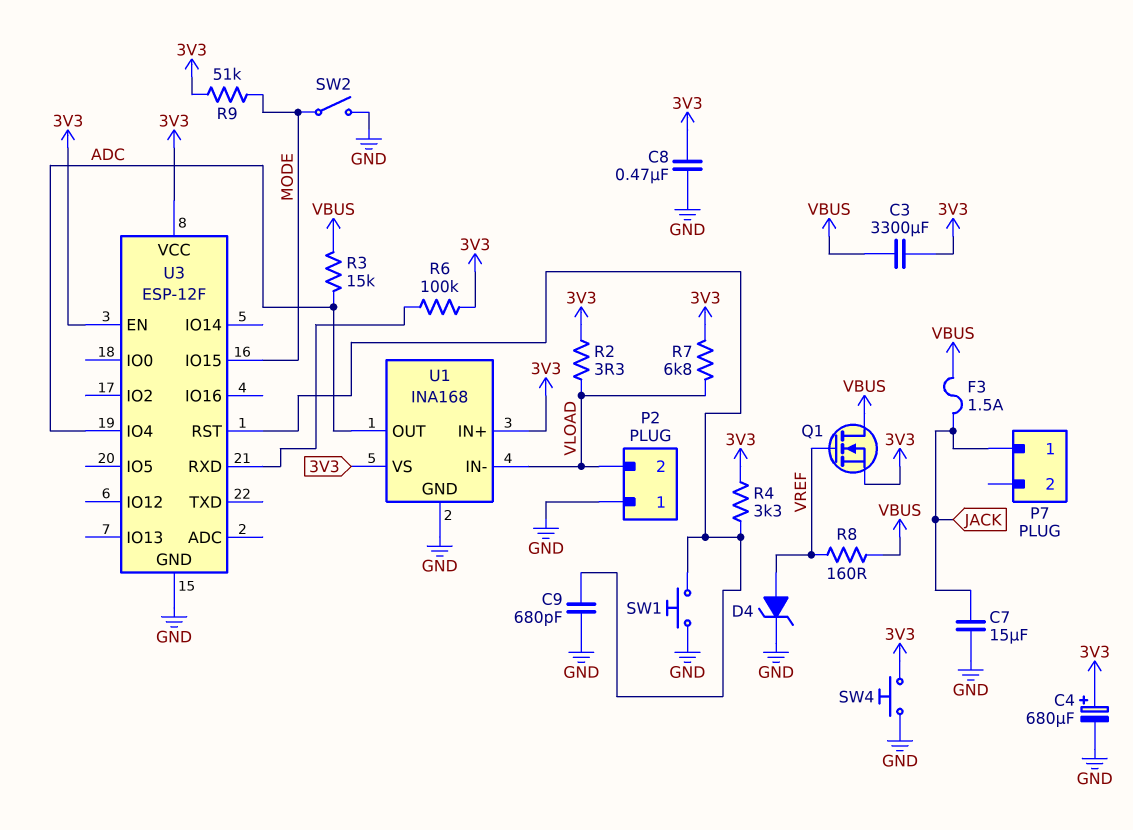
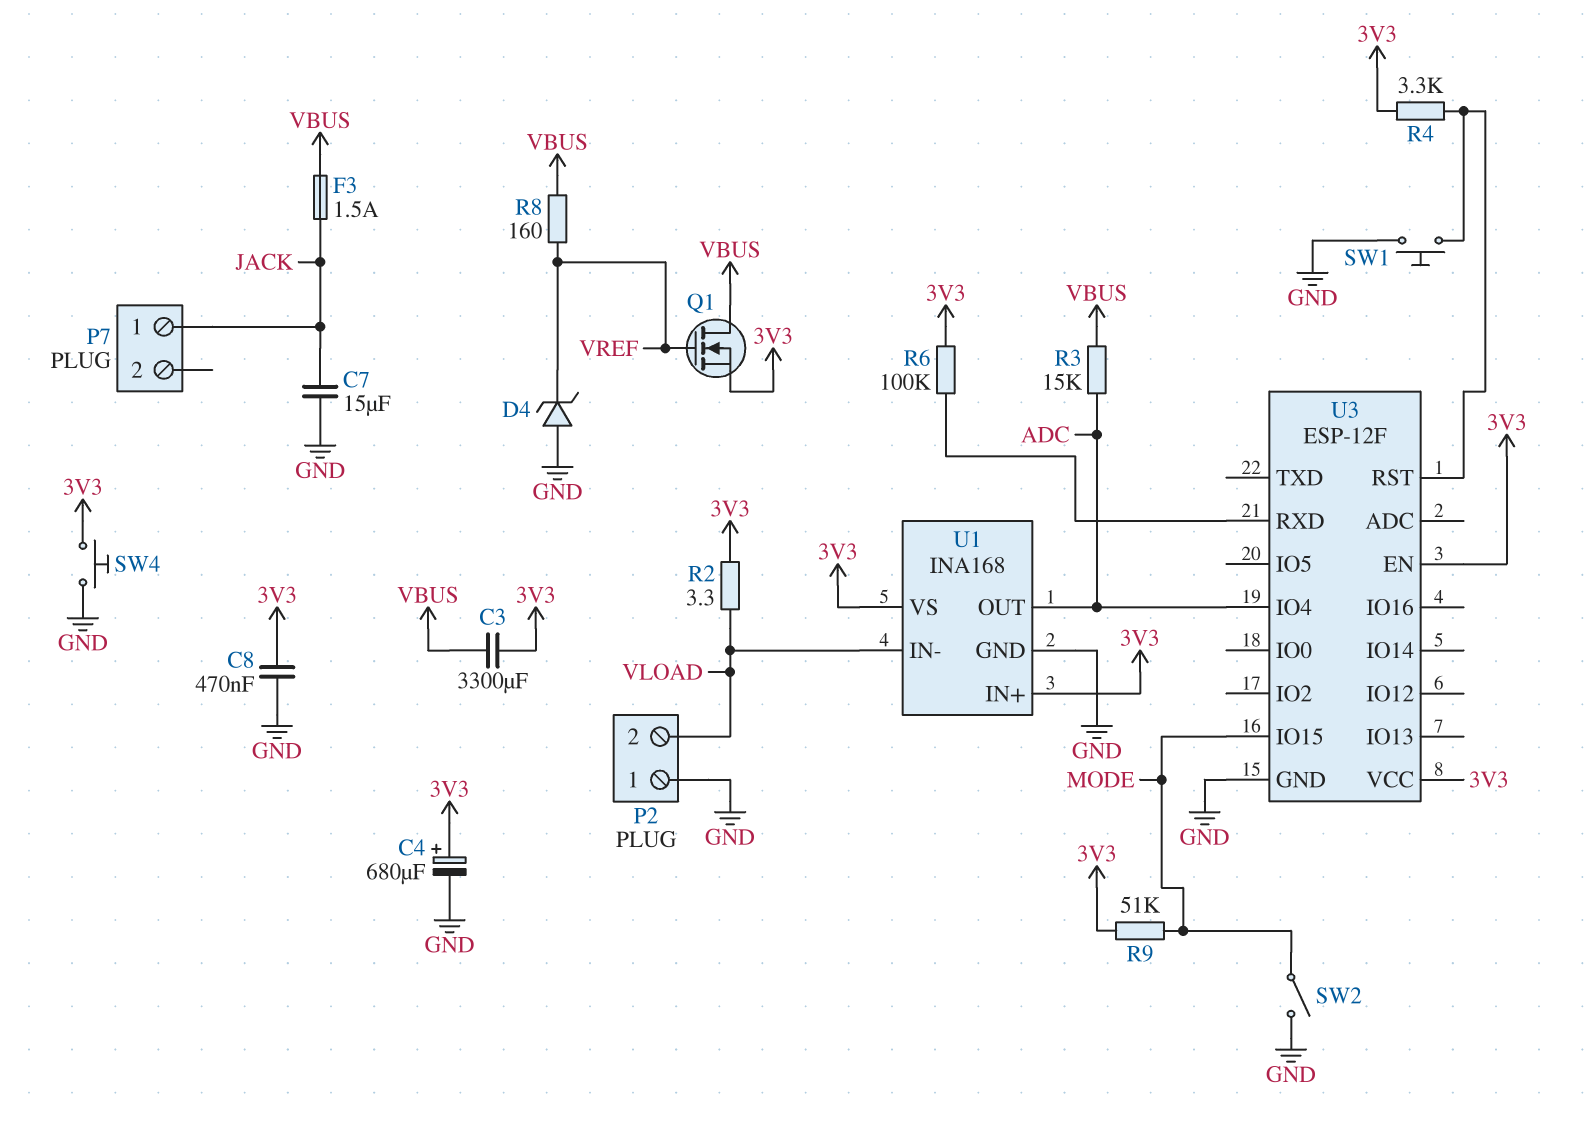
C9: 680pF (GND, U3/RST) -> none
D4: zener (A VREF, K GND) -> zener (A GND, K VREF)
R7: 6.8k (3V3, VLOAD) -> none

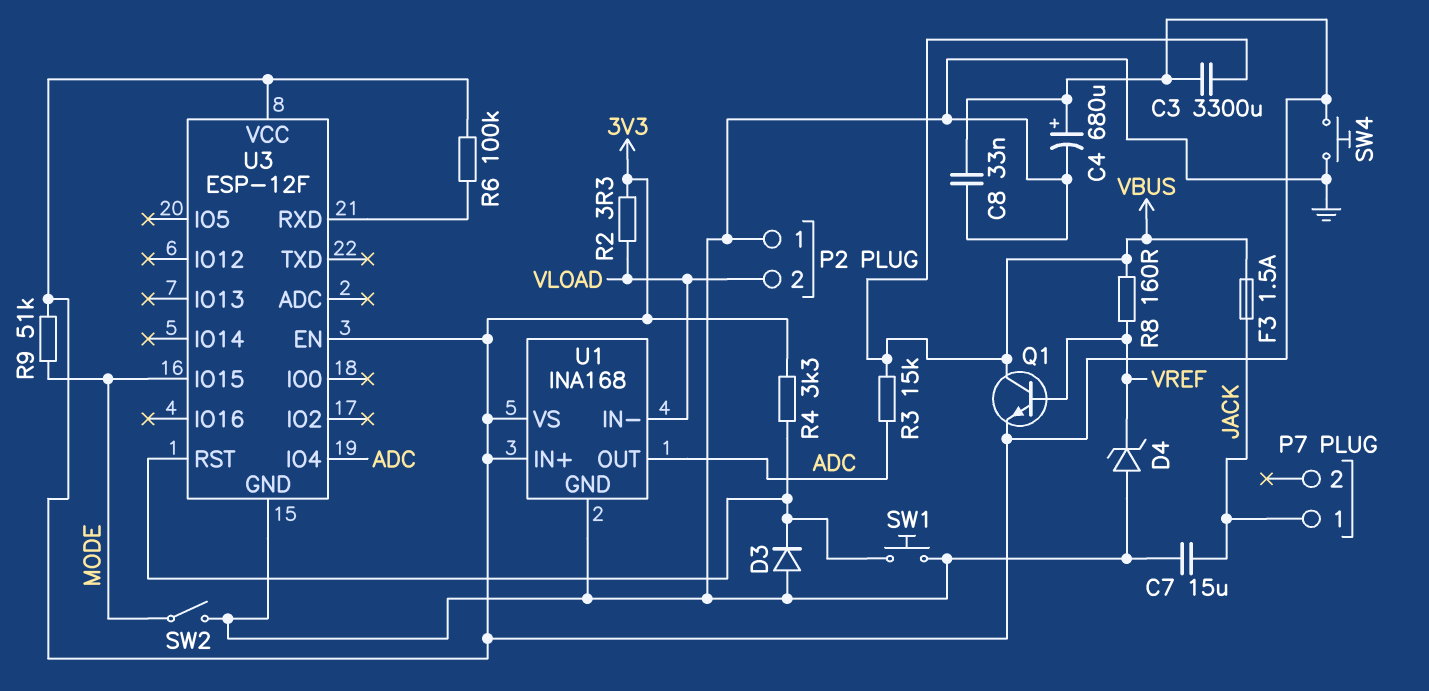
C8: 470nF (3V3, GND) -> 33nF (3V3, GND)
D3: none -> diode (A GND, K U3/RST)
Q1: NMOS (G VREF, D VBUS, S 3V3) -> NPN (B VREF, C VBUS, E 3V3)

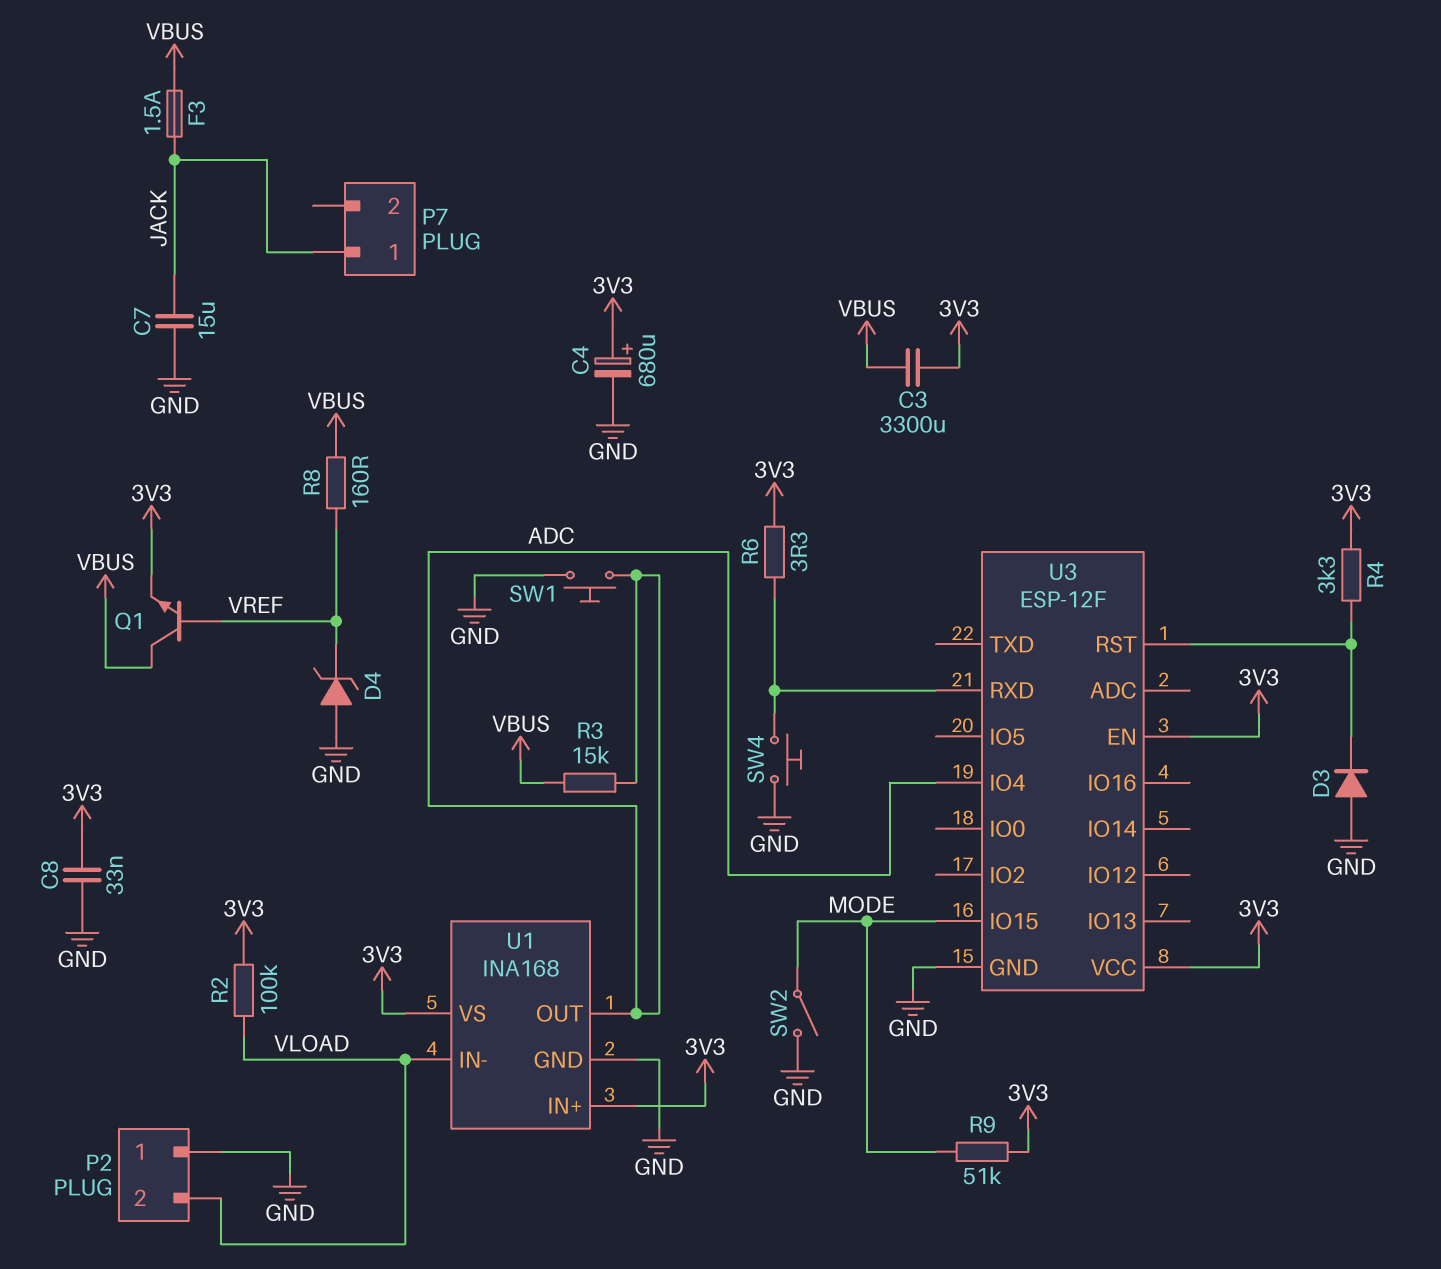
R2: 3.3 (3V3, VLOAD) -> 100k (3V3, VLOAD)
R6: 100k (3V3, U3/RXD) -> 3.3 (3V3, U3/RXD)
SW1: button (GND, U3/RST) -> button (ADC, GND)
SW4: button (3V3, GND) -> button (GND, U3/RXD)

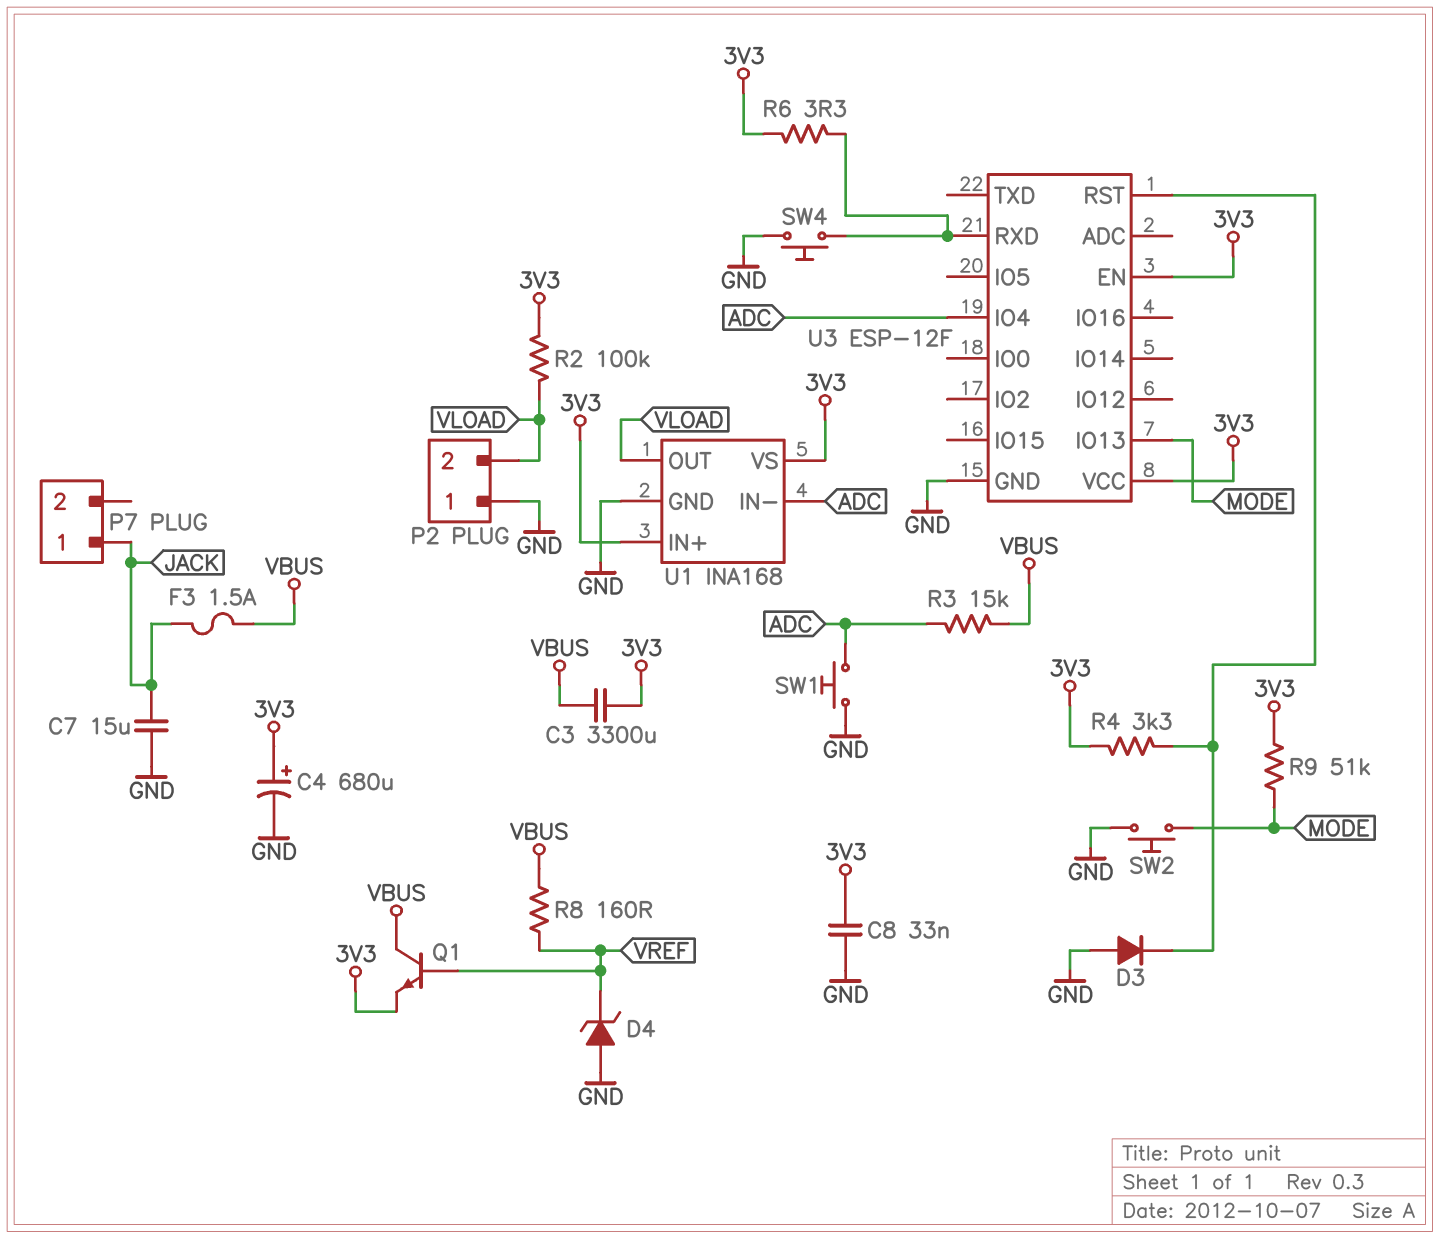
SW2: switch (GND, MODE) -> button (GND, MODE)
U1 pin IN-: VLOAD -> ADC
U1 pin OUT: ADC -> VLOAD
U3 pin IO13: none -> MODE
U3 pin IO15: MODE -> none

